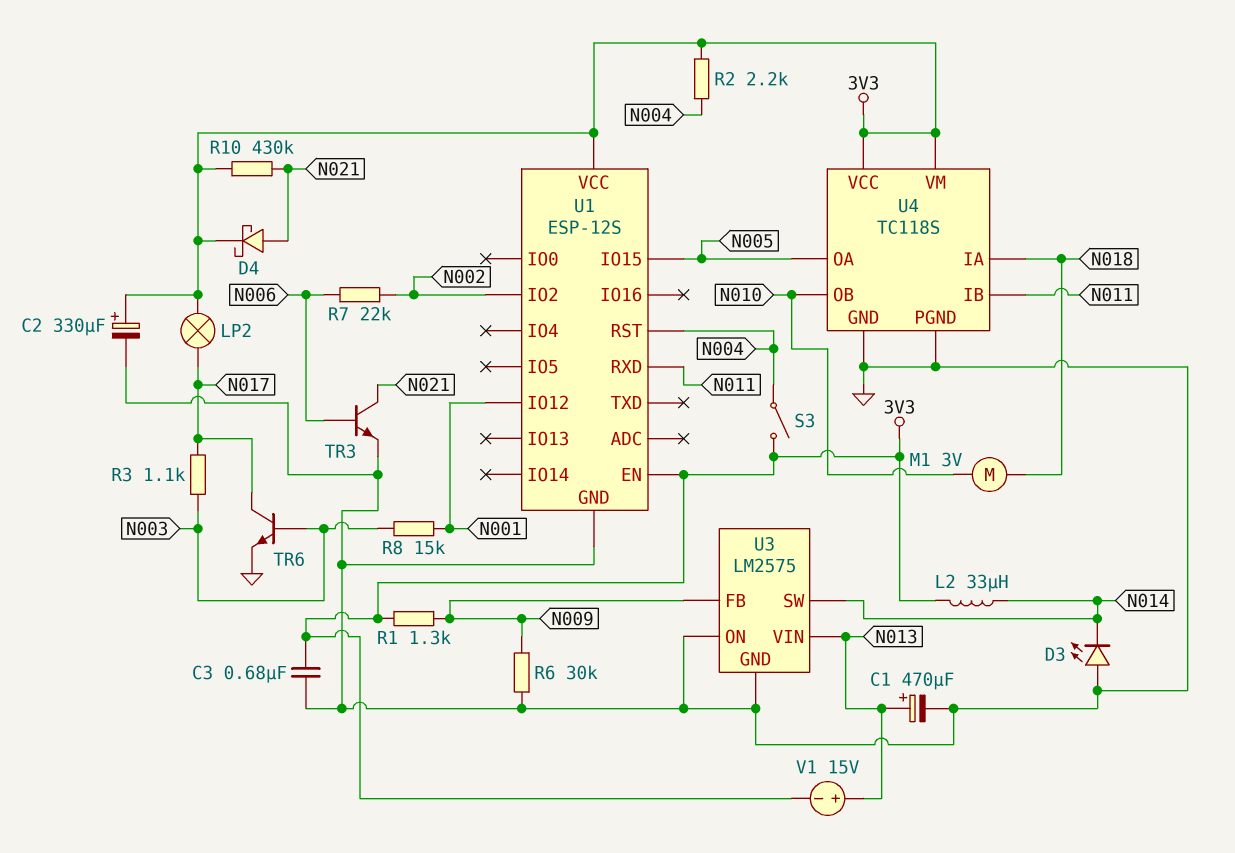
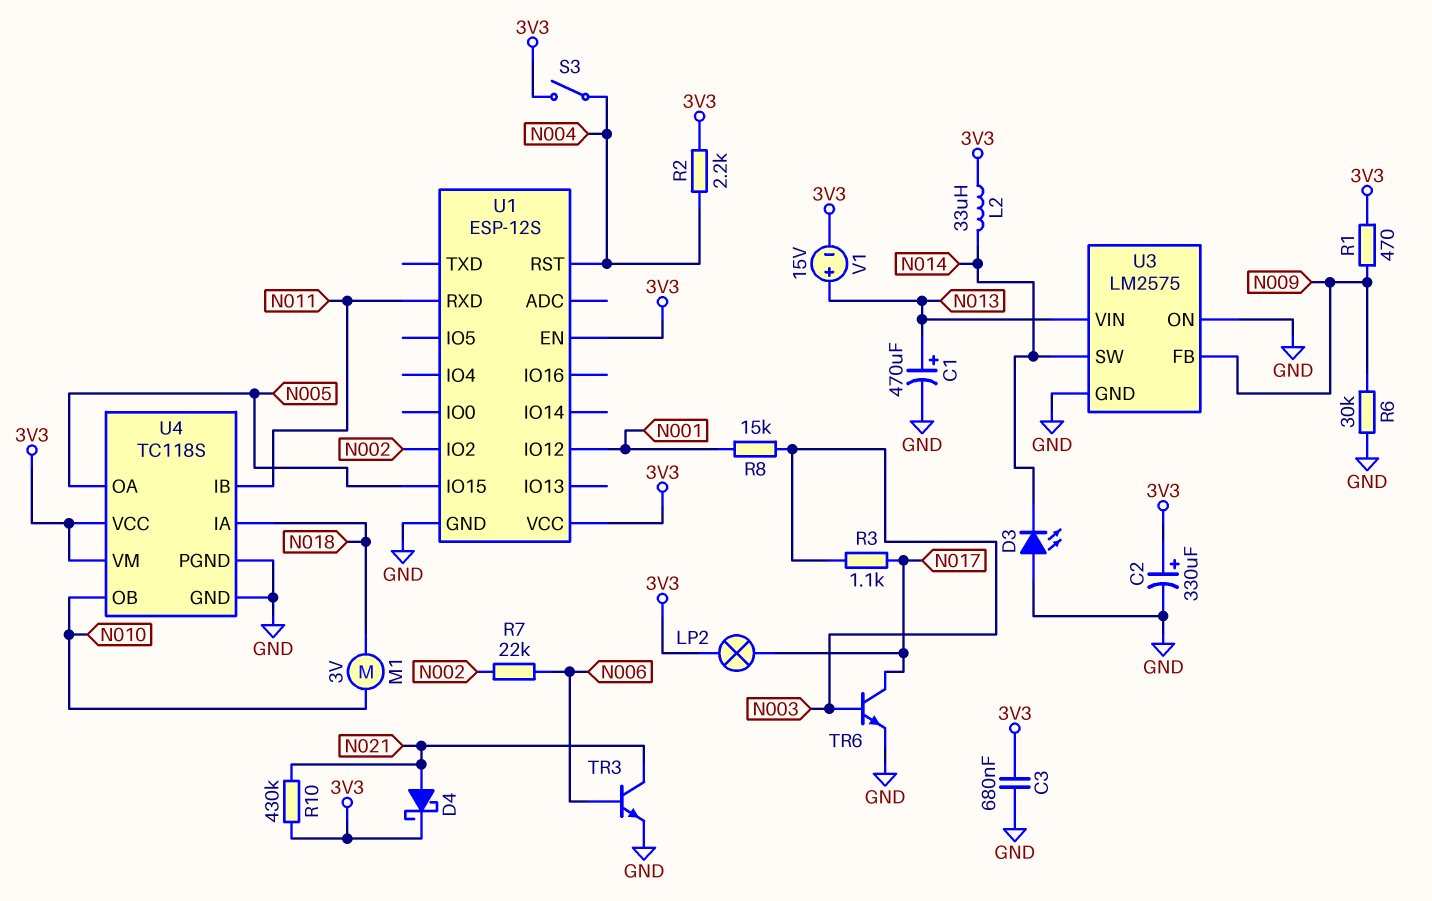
R1: 1.3k (3V3, N009) -> 470 (3V3, N009)

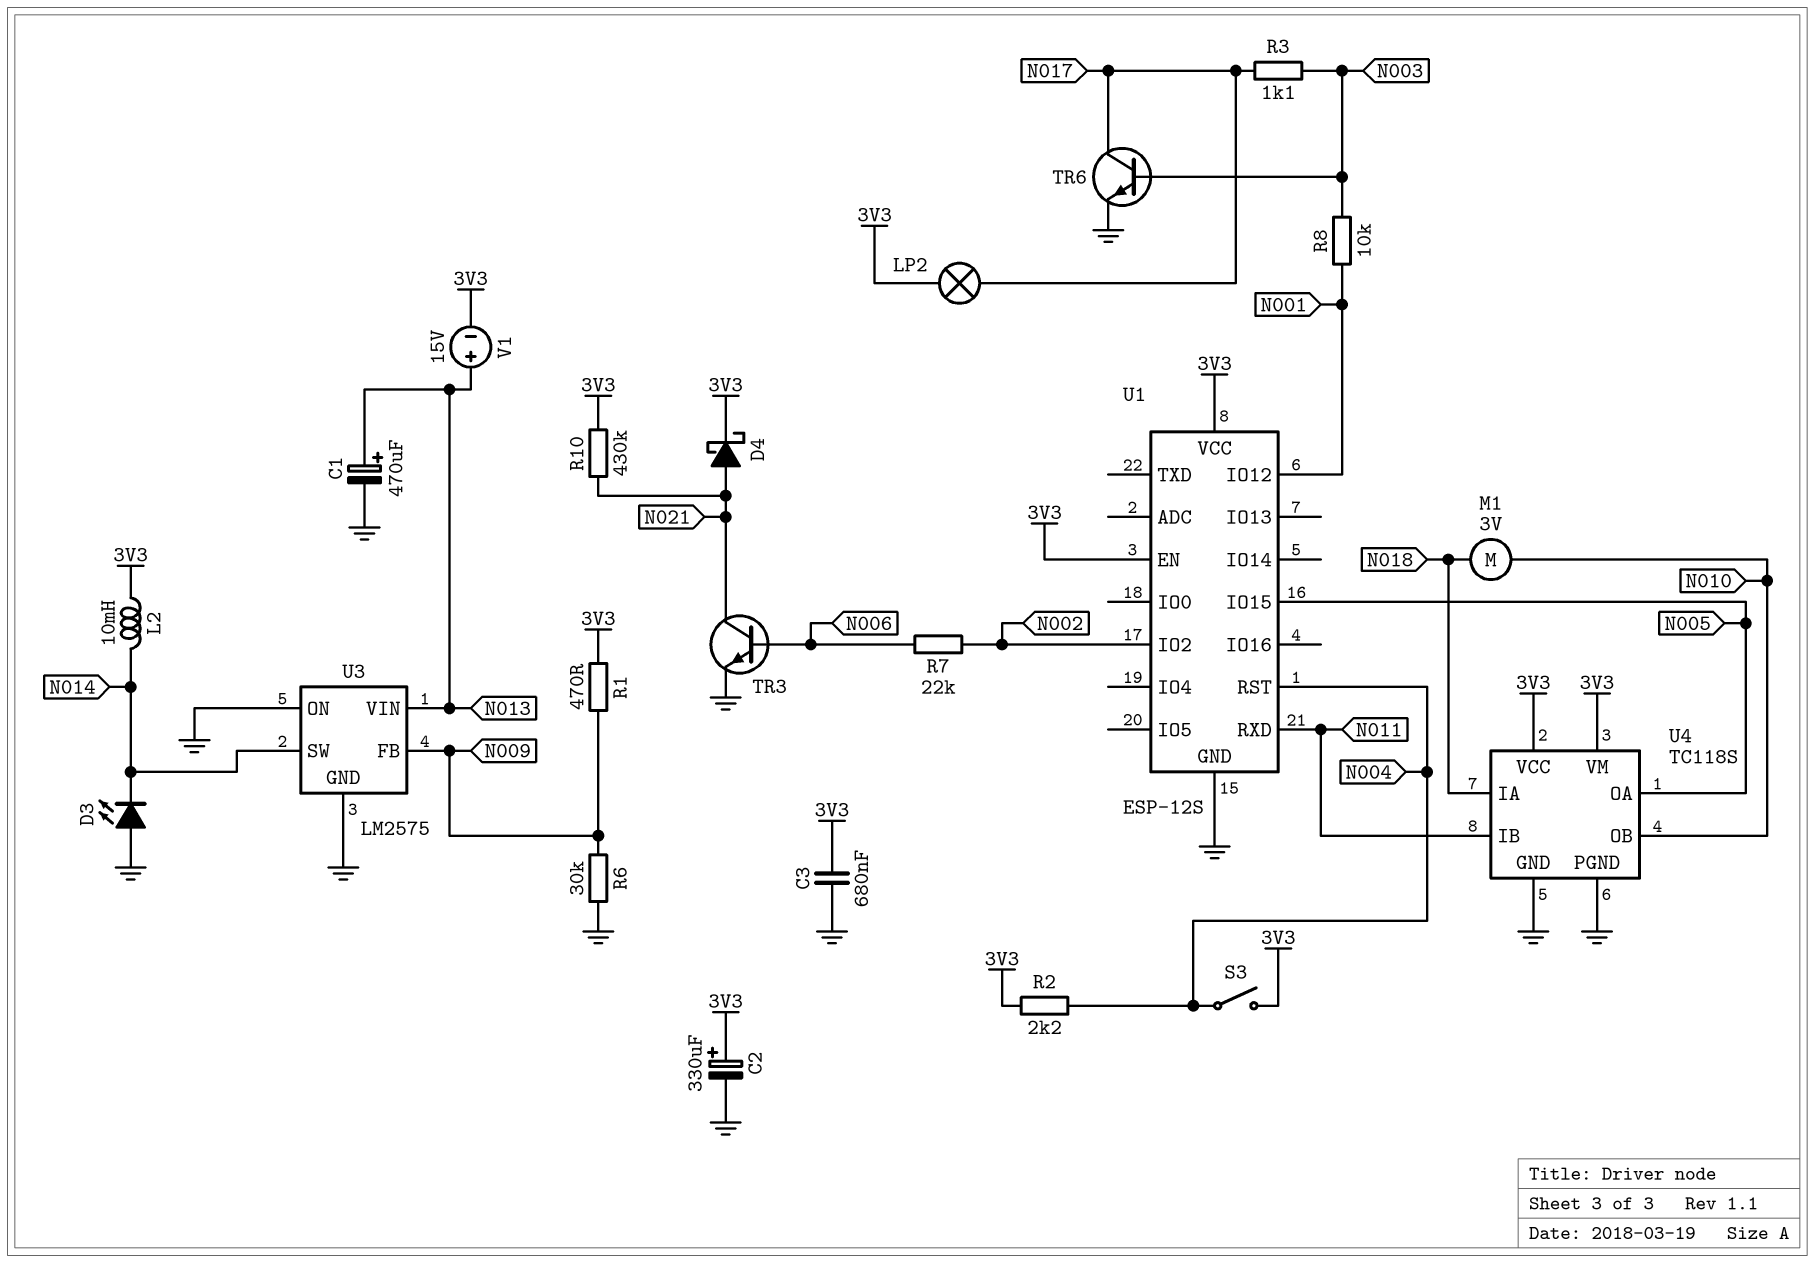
L2: 33uH (3V3, N014) -> 10mH (3V3, N014)
R8: 15k (N001, N003) -> 10k (N001, N003)

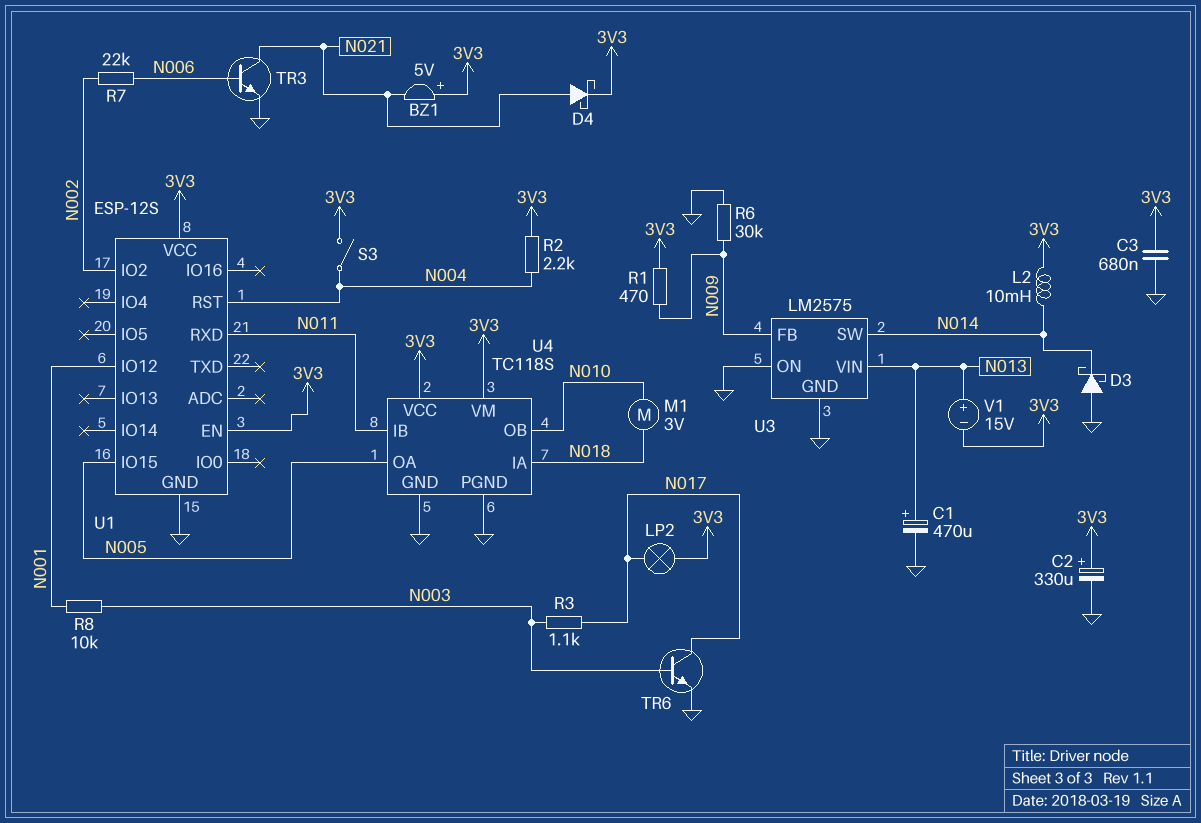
BZ1: none -> buzzer 5V (plus 3V3, minus N021)
D3: LED (A GND, K N014) -> schottky (A GND, K N014)
R10: 430k (3V3, N021) -> none

